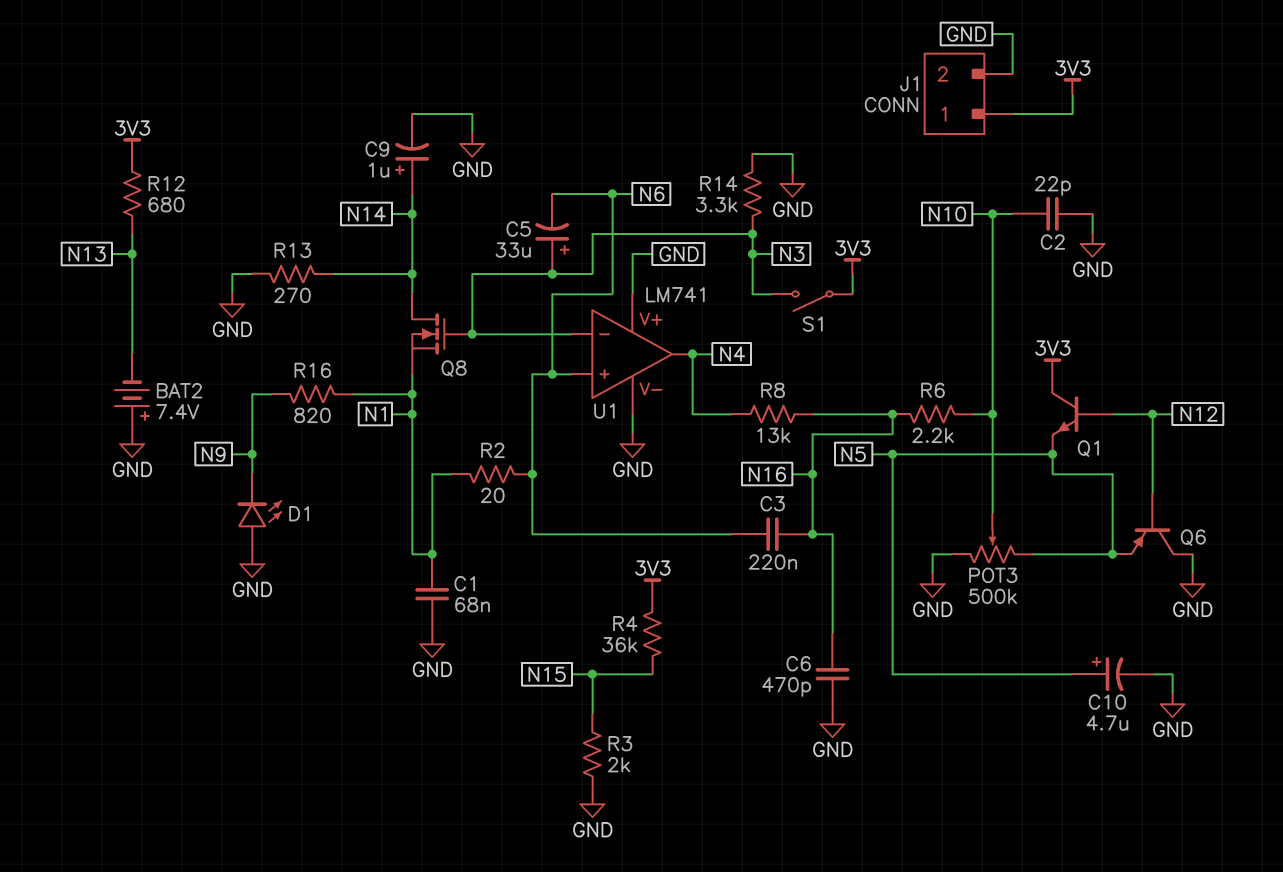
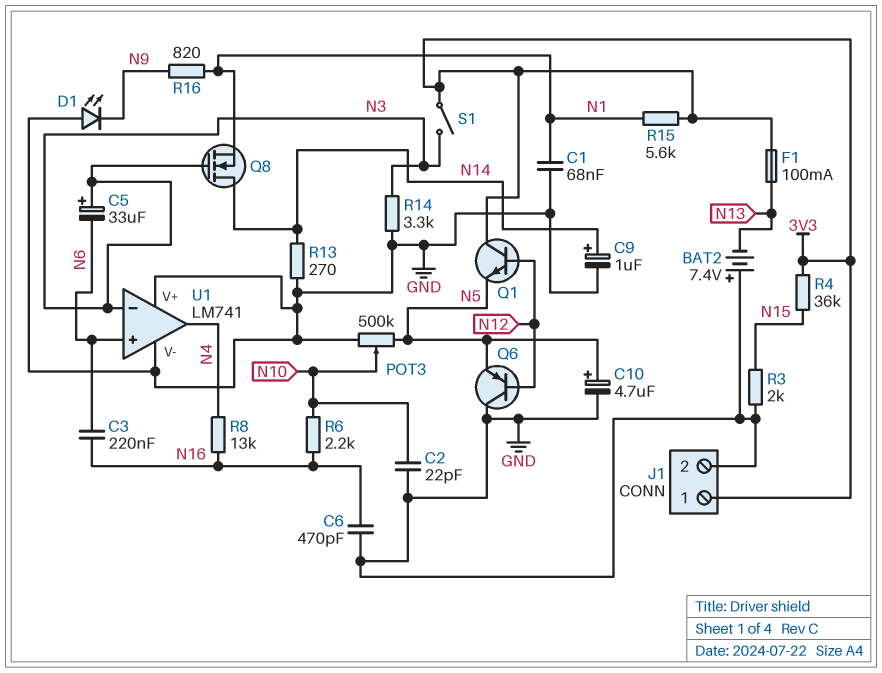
F1: none -> 100mA (3V3, N13)
R2: 20 (N1, N6) -> none
R12: 680 (3V3, N13) -> none
R15: none -> 5.6k (3V3, N1)

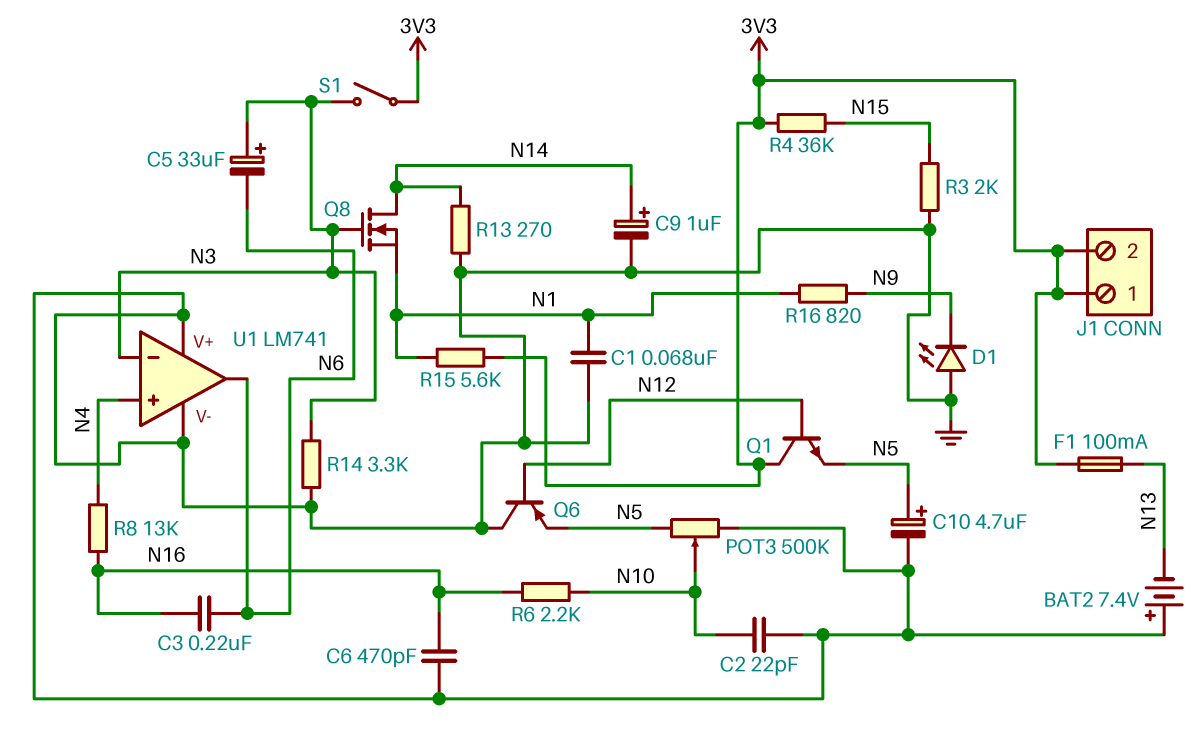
J1 pin 2: GND -> 3V3
U1 pin in+: N6 -> N4
U1 pin out: N4 -> N6

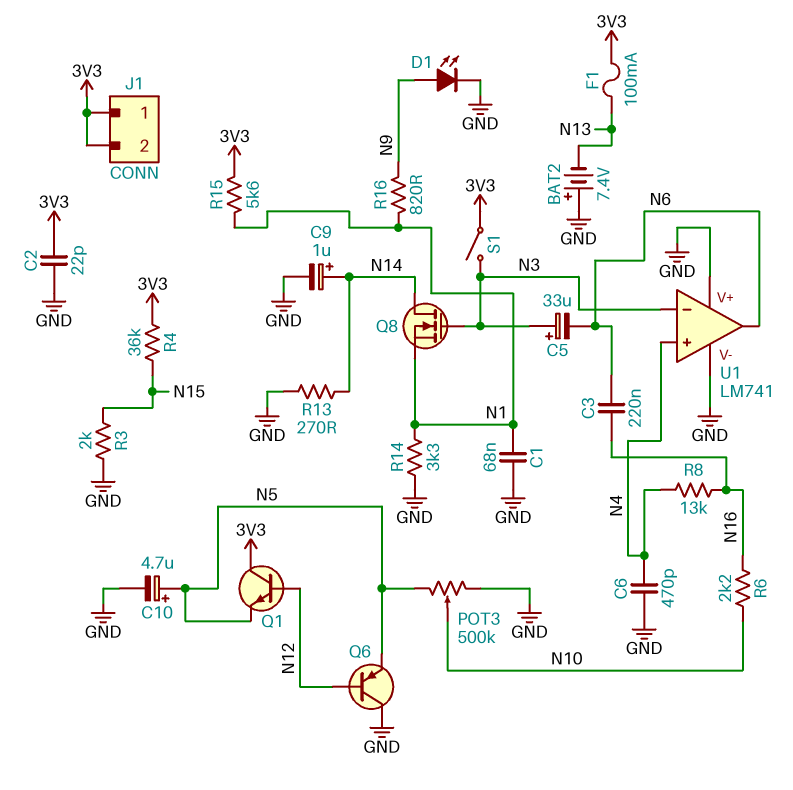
C2: 22pF (GND, N10) -> 22pF (3V3, GND)
C6: 470pF (GND, N16) -> 470pF (GND, N4)
D1: LED (A GND, K N9) -> LED (A N9, K GND)
R14: 3.3k (GND, N3) -> 3.3k (GND, N1)

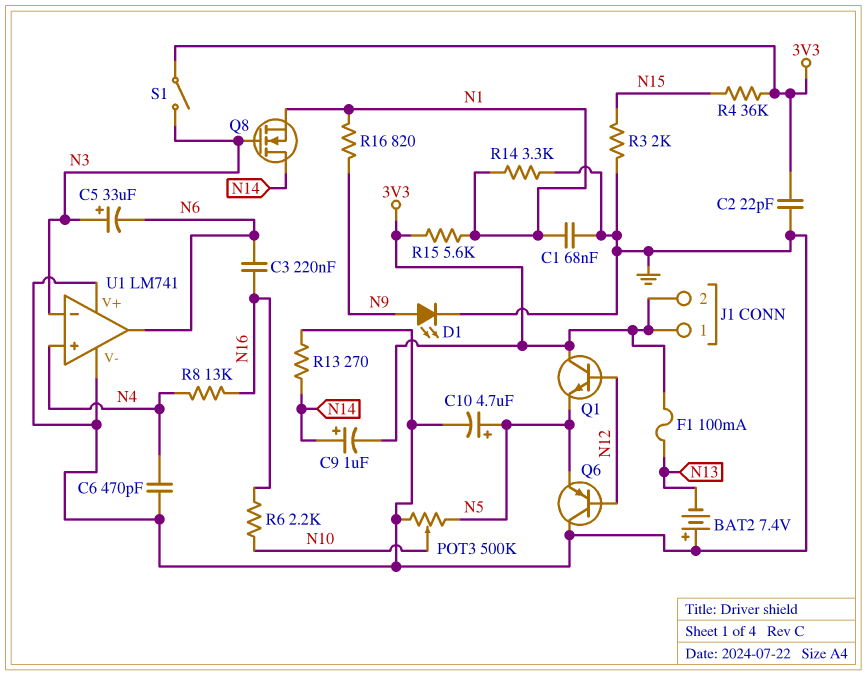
C9: 1uF (plus N14, minus GND) -> 1uF (plus N14, minus 3V3)

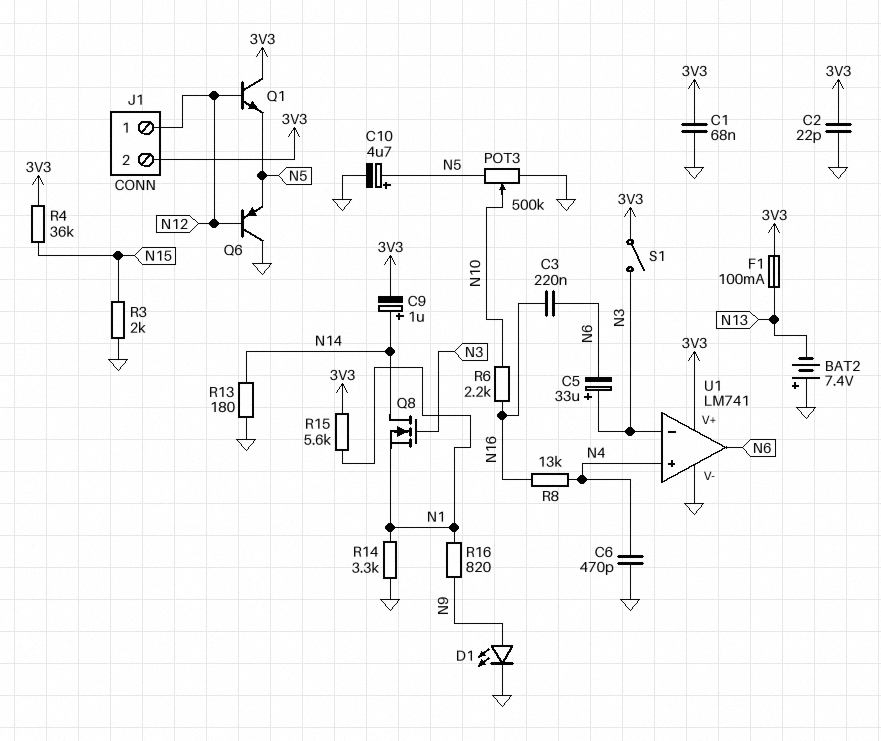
C1: 68nF (GND, N1) -> 68nF (3V3, GND)
J1 pin 1: 3V3 -> N12
R13: 270 (GND, N14) -> 180 (GND, N14)
U1 pin V+: GND -> 3V3

